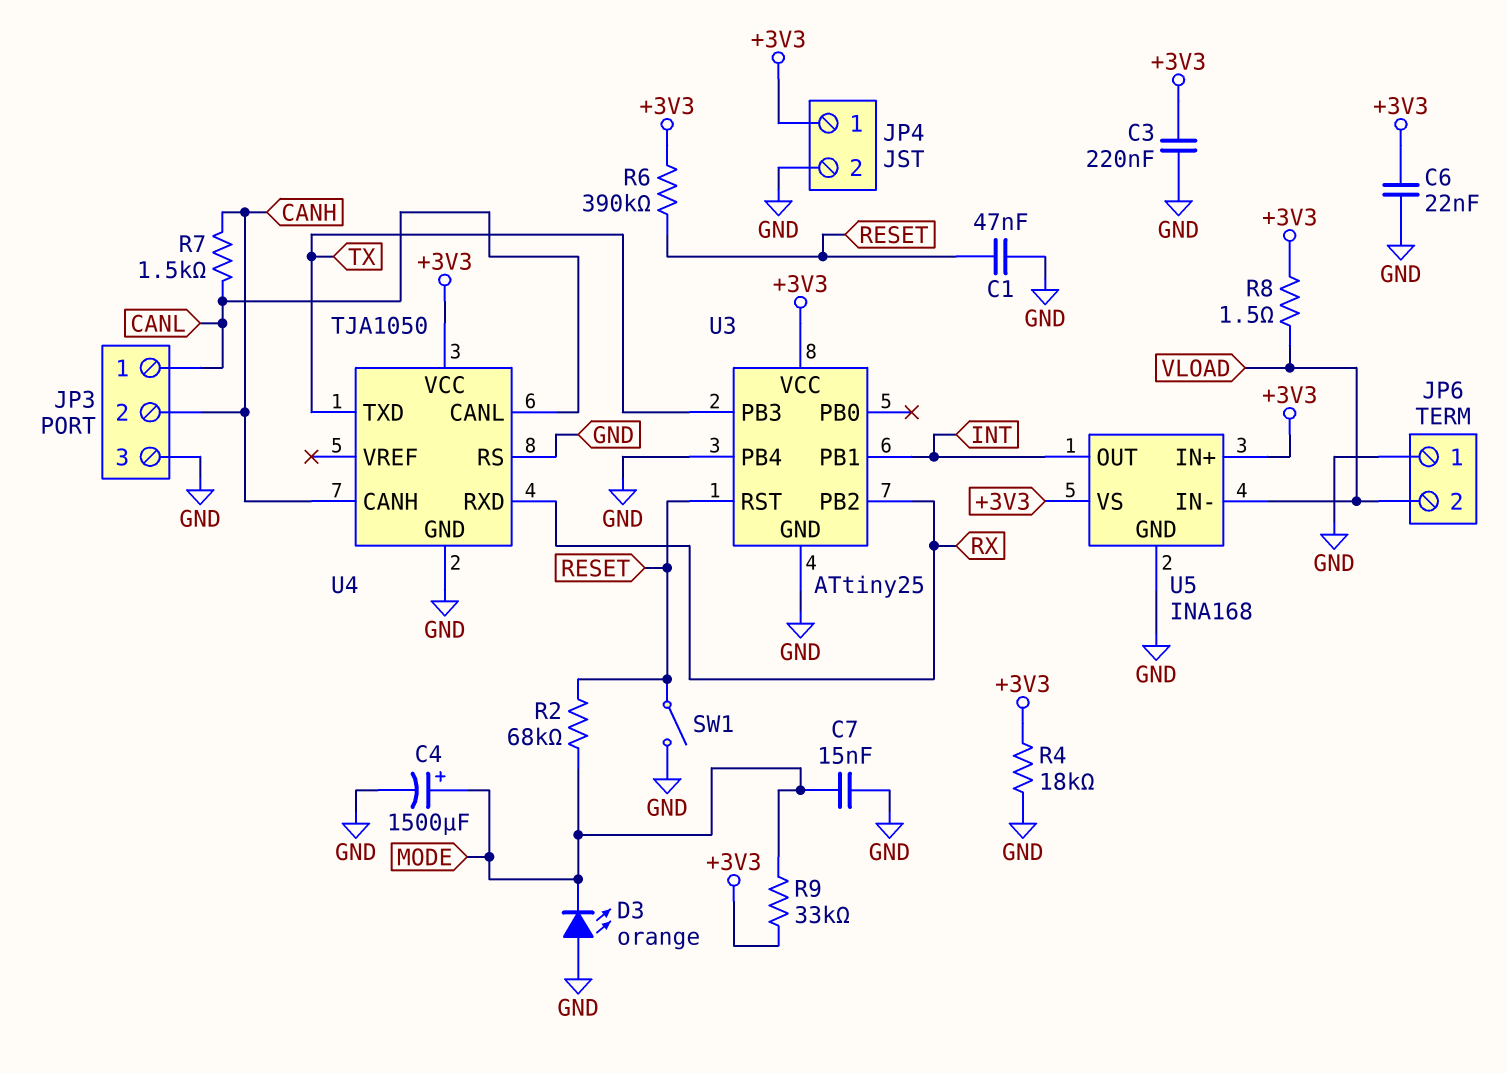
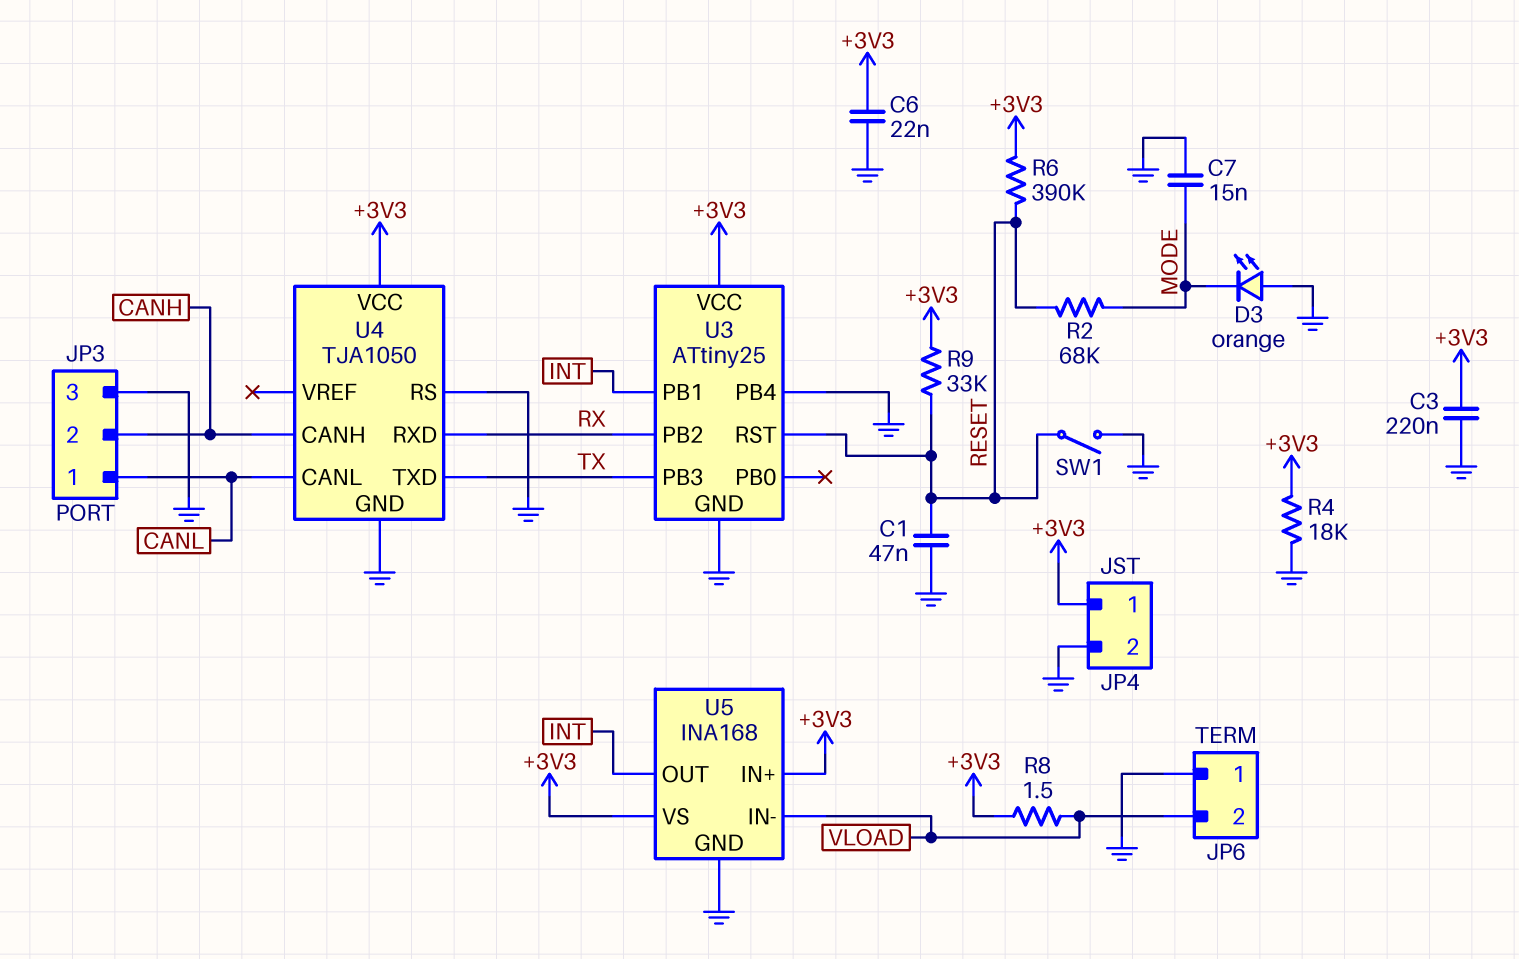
C4: 1500uF (plus MODE, minus GND) -> none
R7: 1.5k (CANH, CANL) -> none
R9: 33k (+3V3, MODE) -> 33k (+3V3, RESET)

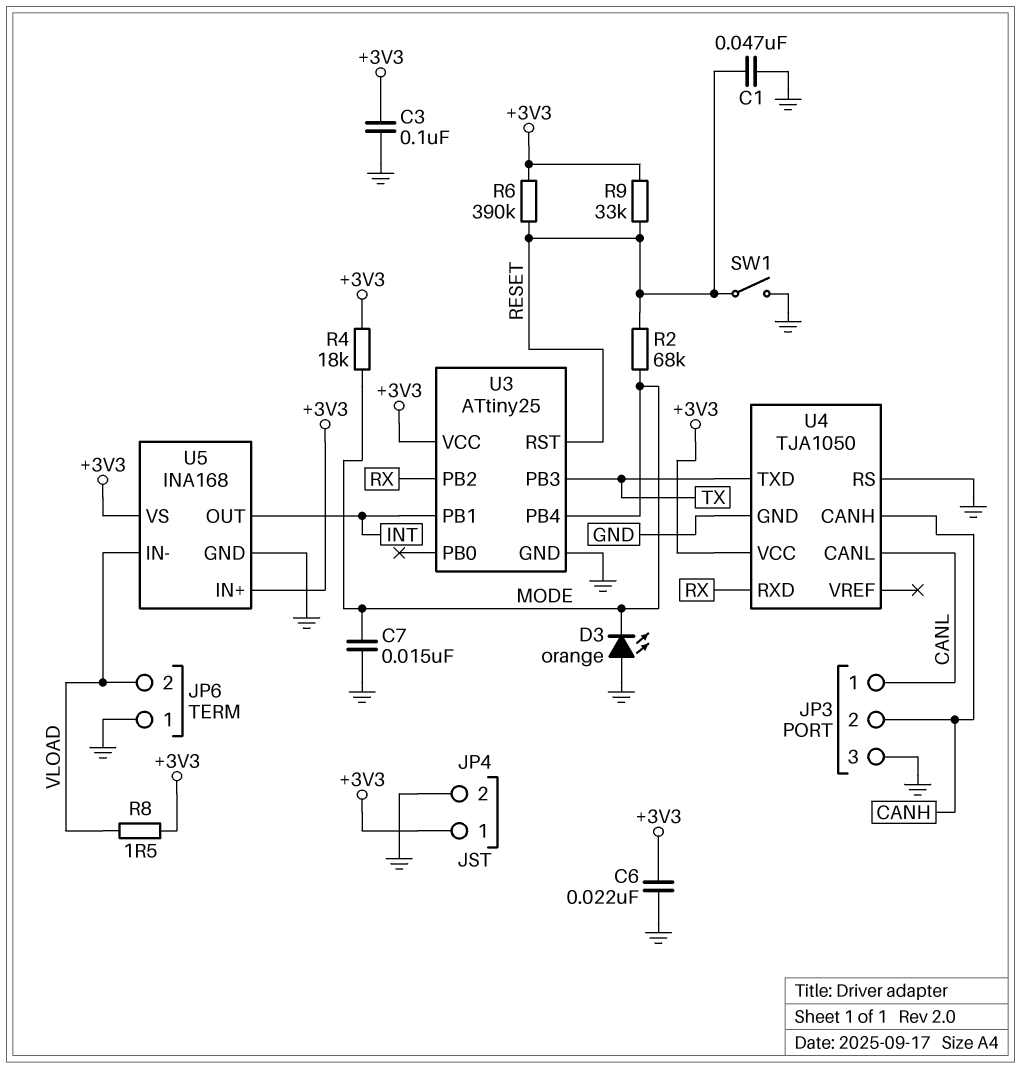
C3: 220nF (+3V3, GND) -> 100nF (+3V3, GND)
R4: 18k (+3V3, GND) -> 18k (+3V3, MODE)
U3 pin PB4: GND -> MODE

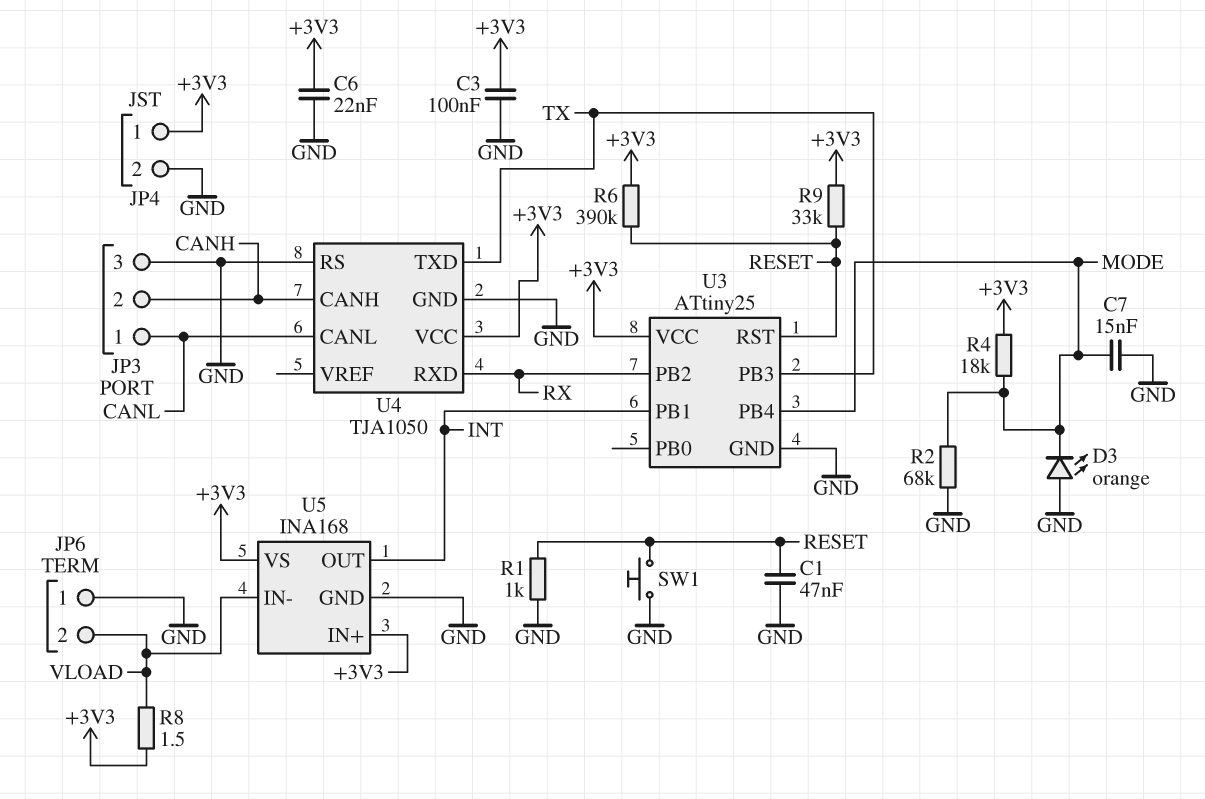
R1: none -> 1k (GND, RESET)
R2: 68k (MODE, RESET) -> 68k (GND, MODE)
SW1: switch (GND, RESET) -> button (GND, RESET)

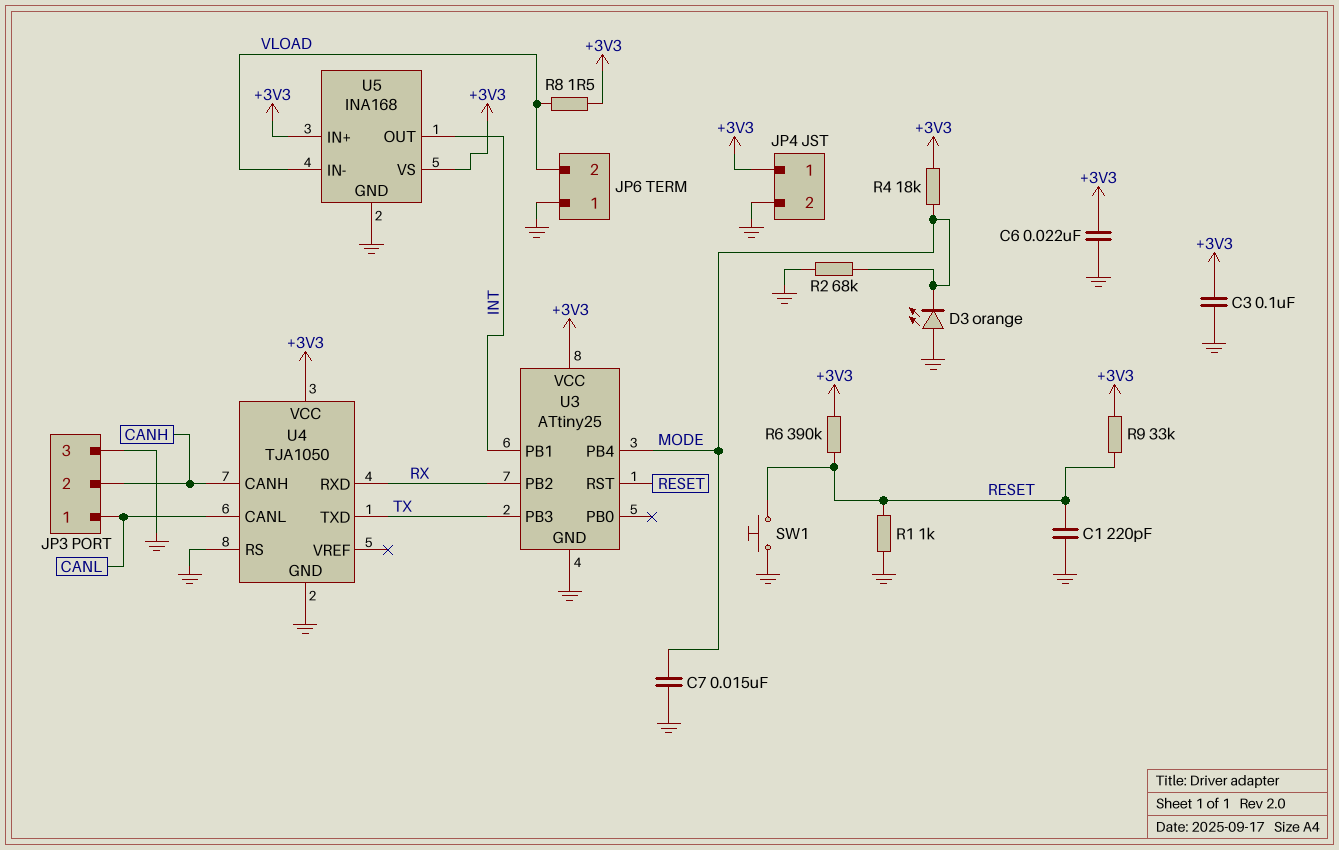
C1: 47nF (GND, RESET) -> 220pF (GND, RESET)

